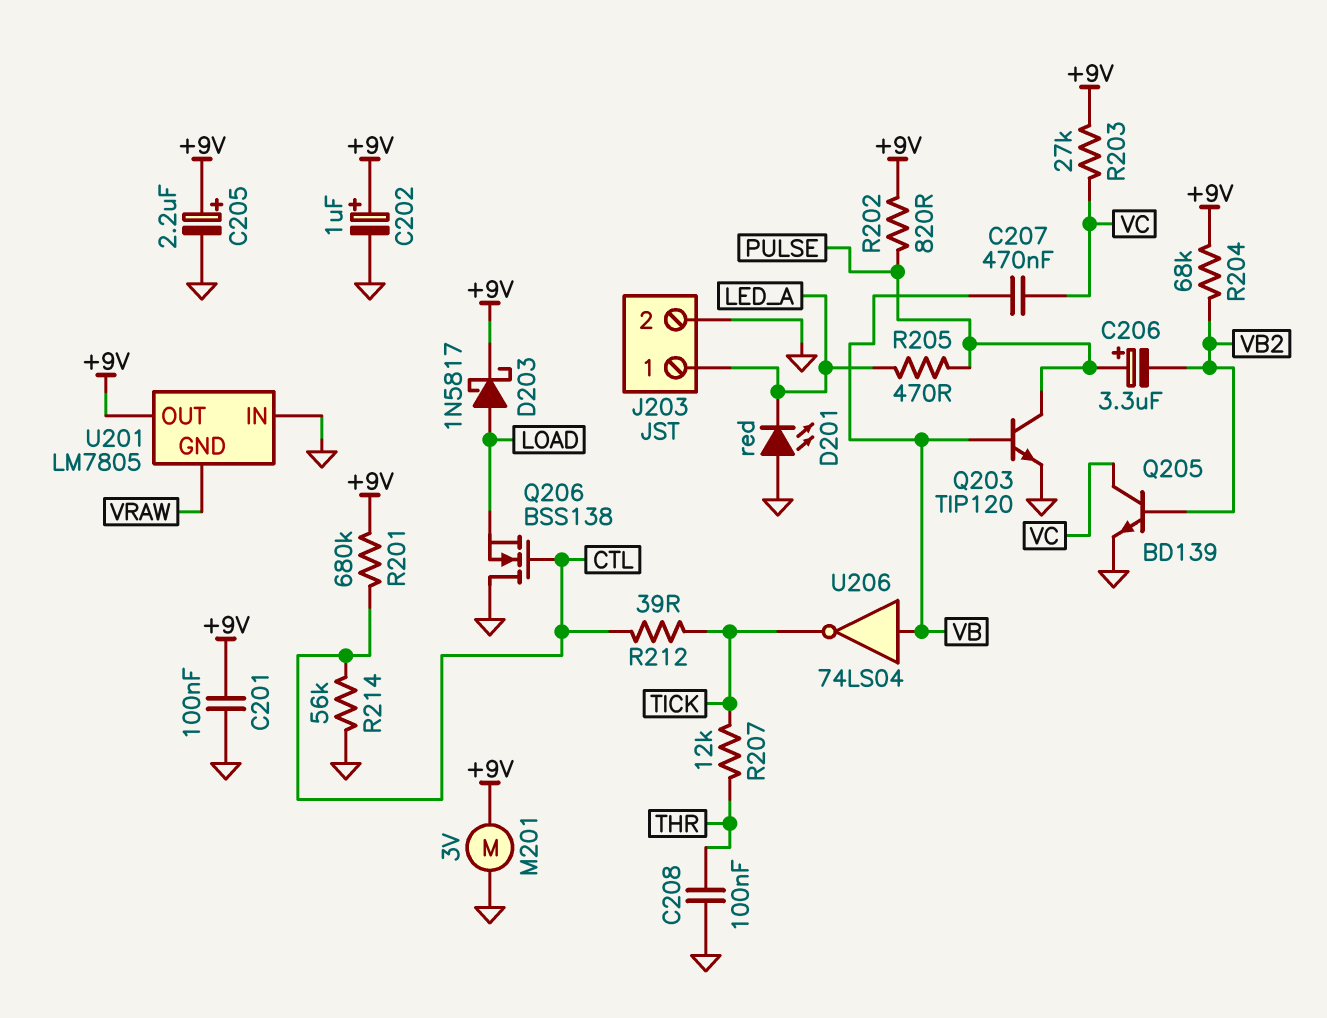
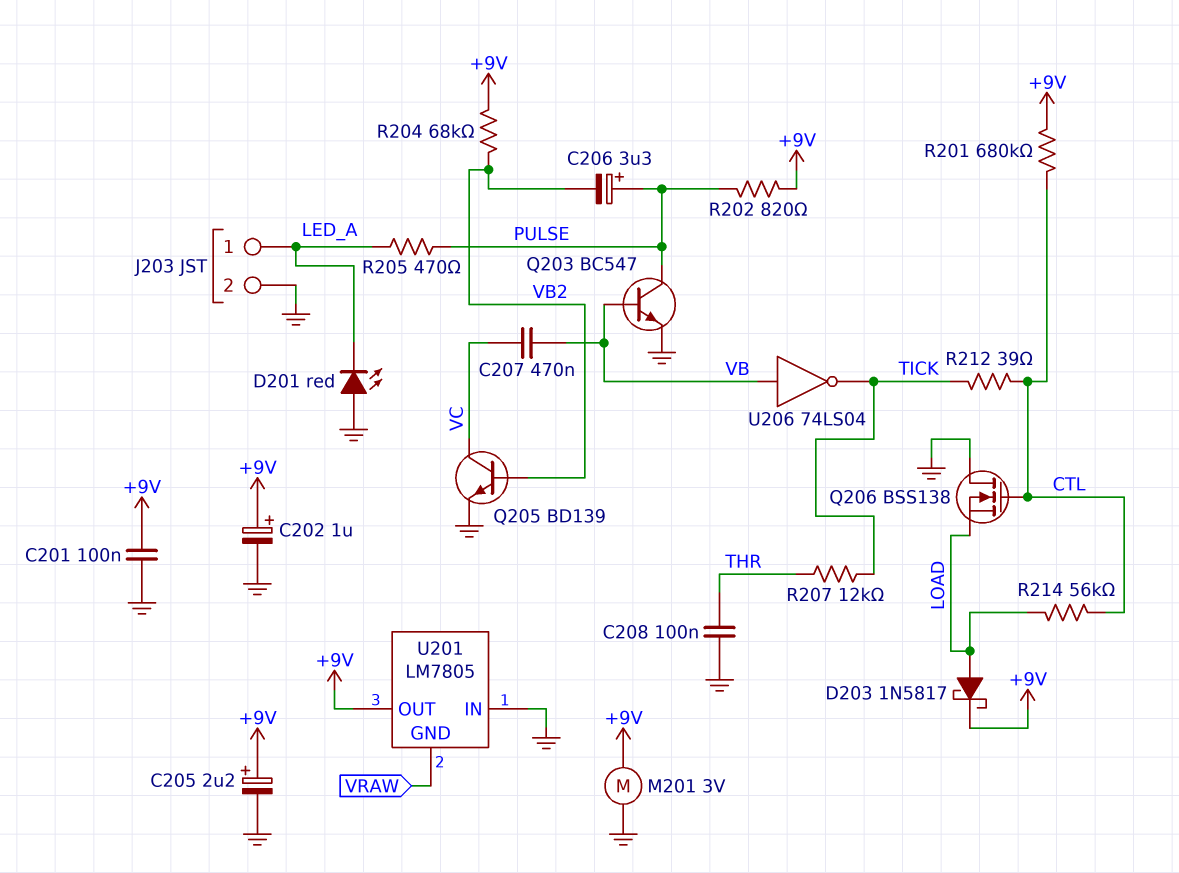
Q203: NPN TIP120 (B VB, C PULSE, E GND) -> NPN BC547 (B VB, C PULSE, E GND)
R203: 27k (+9V, VC) -> none
R214: 56k (CTL, GND) -> 56k (CTL, LOAD)

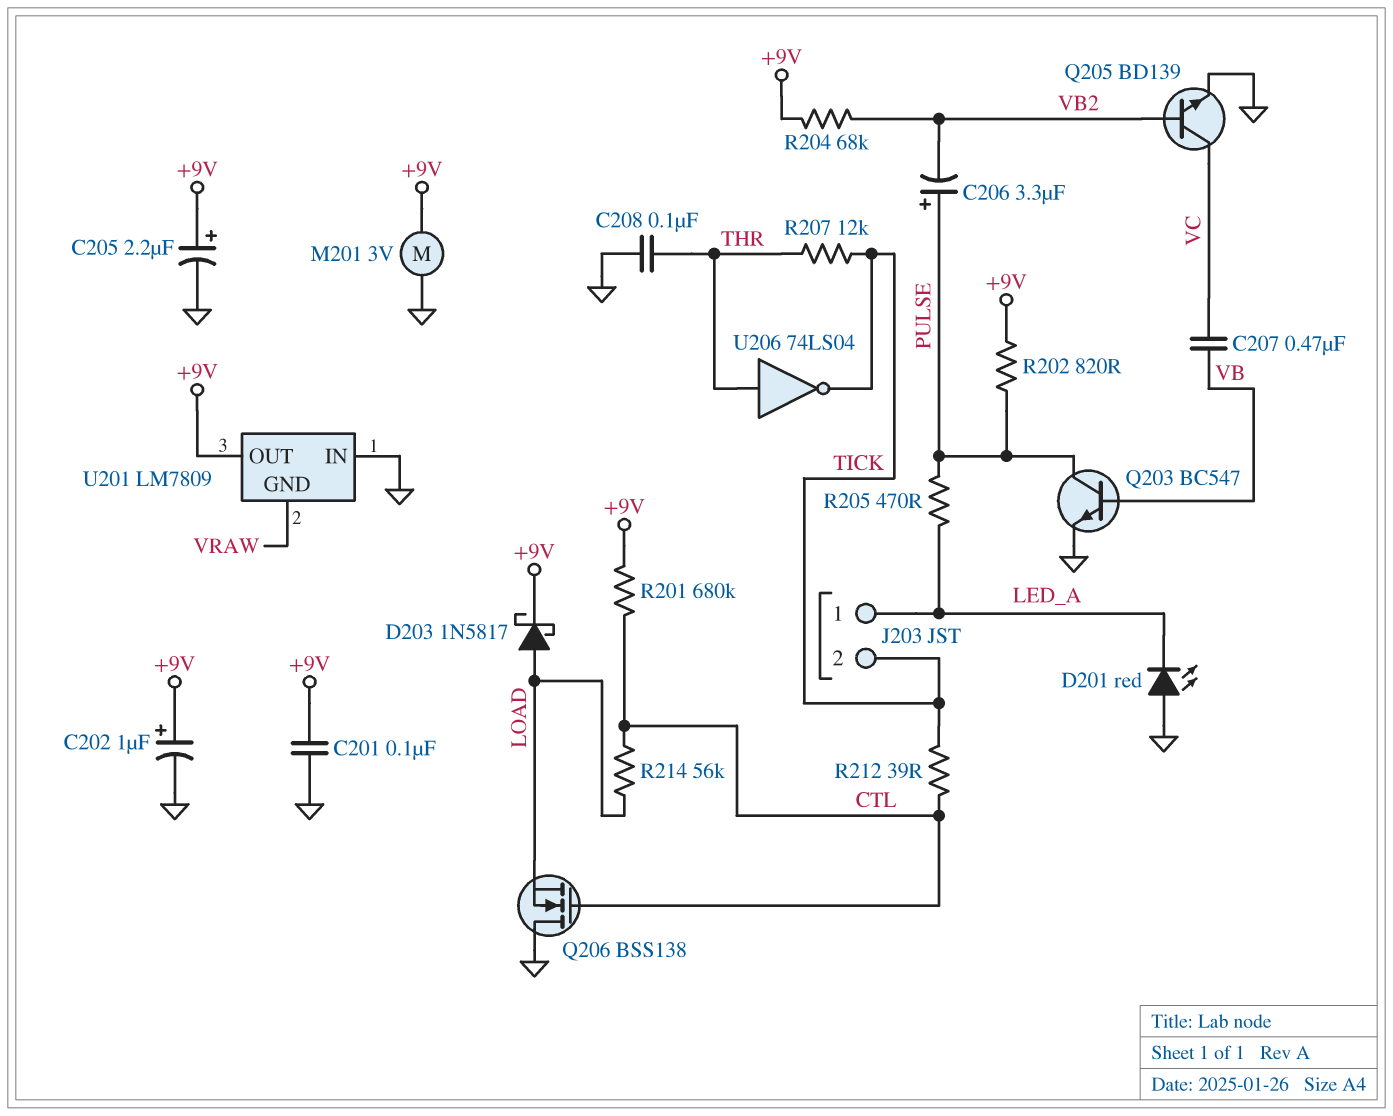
J203 pin 2: GND -> TICK
U201: LM7805 -> LM7809
U206: NOT 74LS04 (in VB, out TICK) -> NOT 74LS04 (in THR, out TICK)

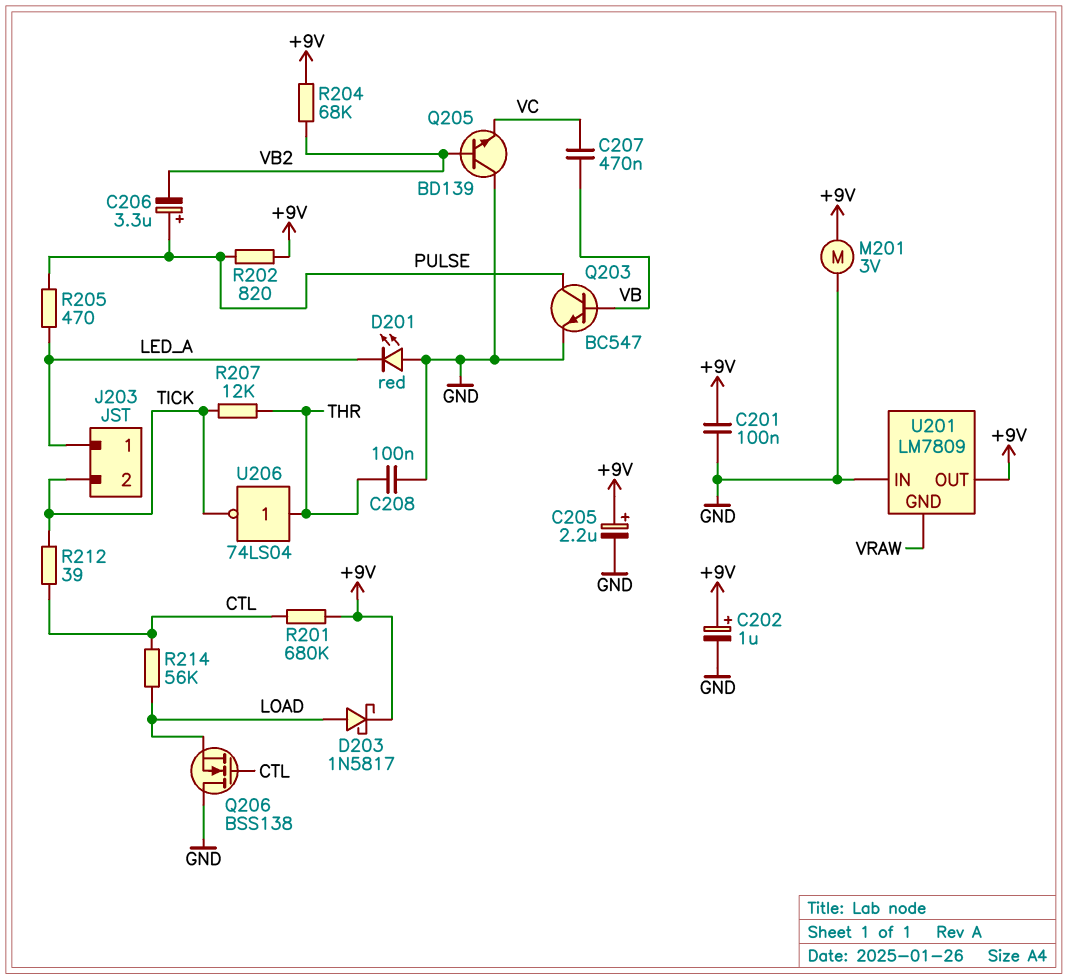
Q205: NPN BD139 (B VB2, C VC, E GND) -> NPN BD139 (B VB2, C GND, E VC)

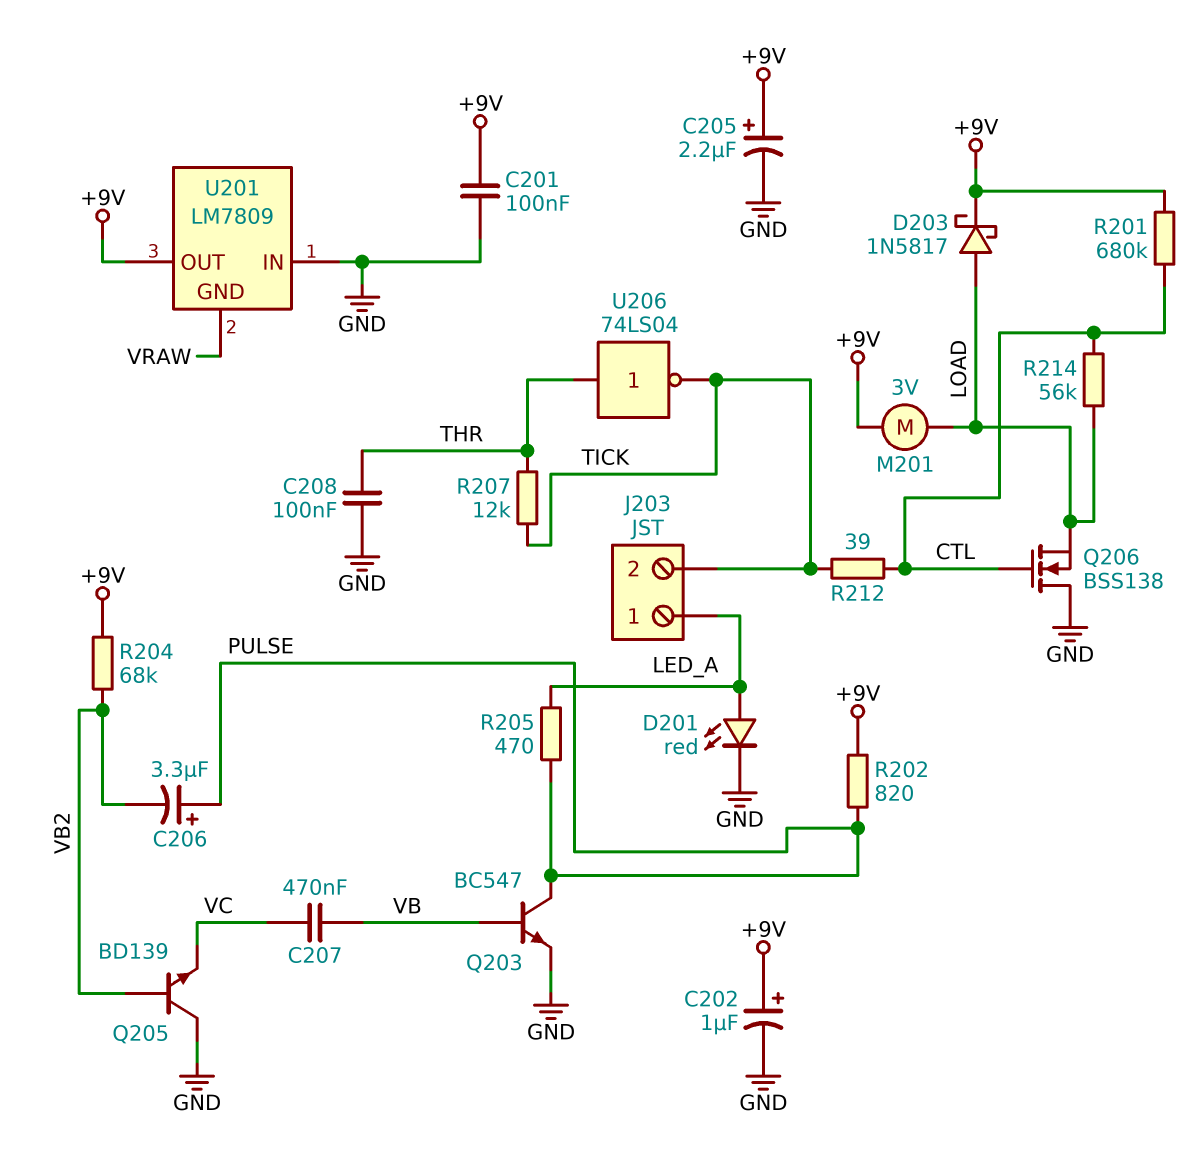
D201: LED red (A GND, K LED_A) -> LED red (A LED_A, K GND)
M201: motor 3V (+9V, GND) -> motor 3V (+9V, LOAD)

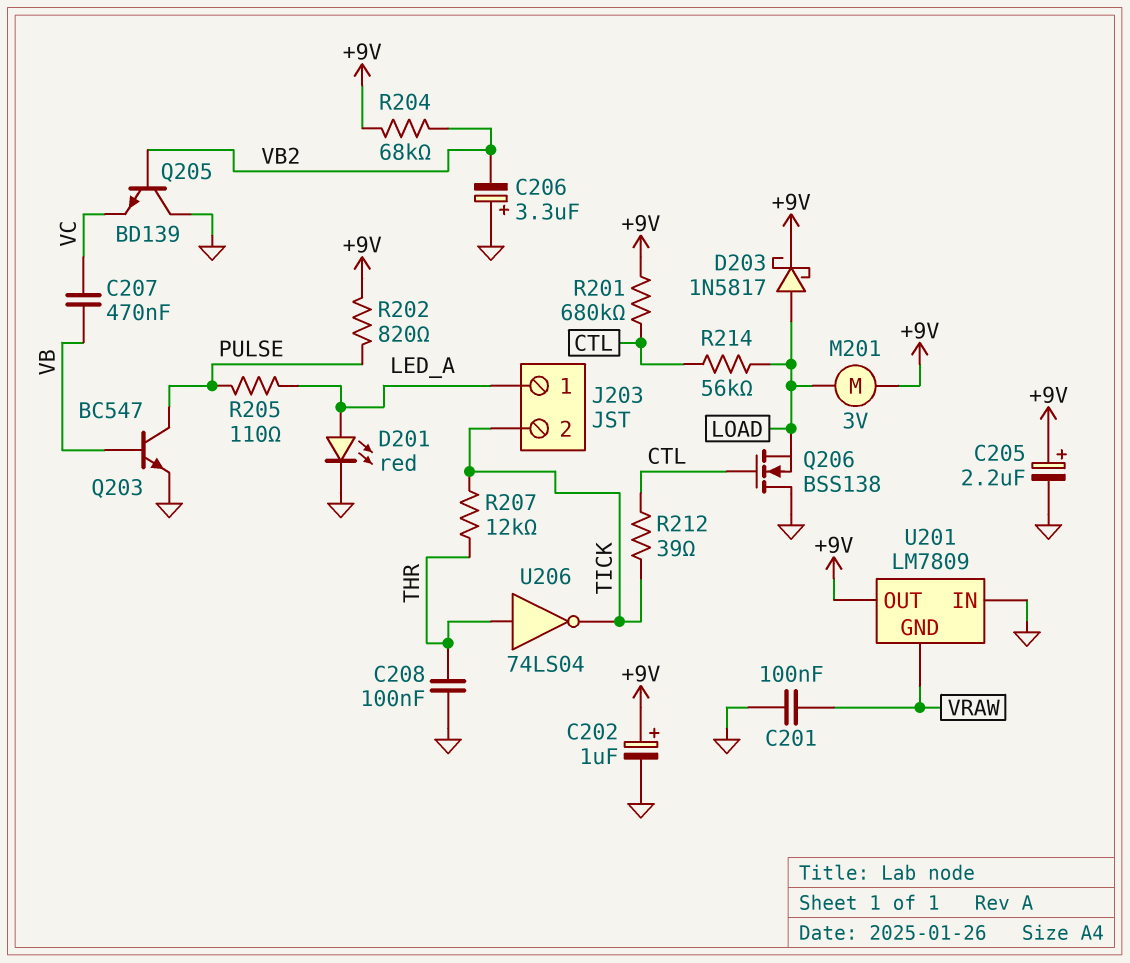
C201: 100nF (+9V, GND) -> 100nF (GND, VRAW)
C206: 3.3uF (plus PULSE, minus VB2) -> 3.3uF (plus GND, minus VB2)
R205: 470 (LED_A, PULSE) -> 110 (LED_A, PULSE)

